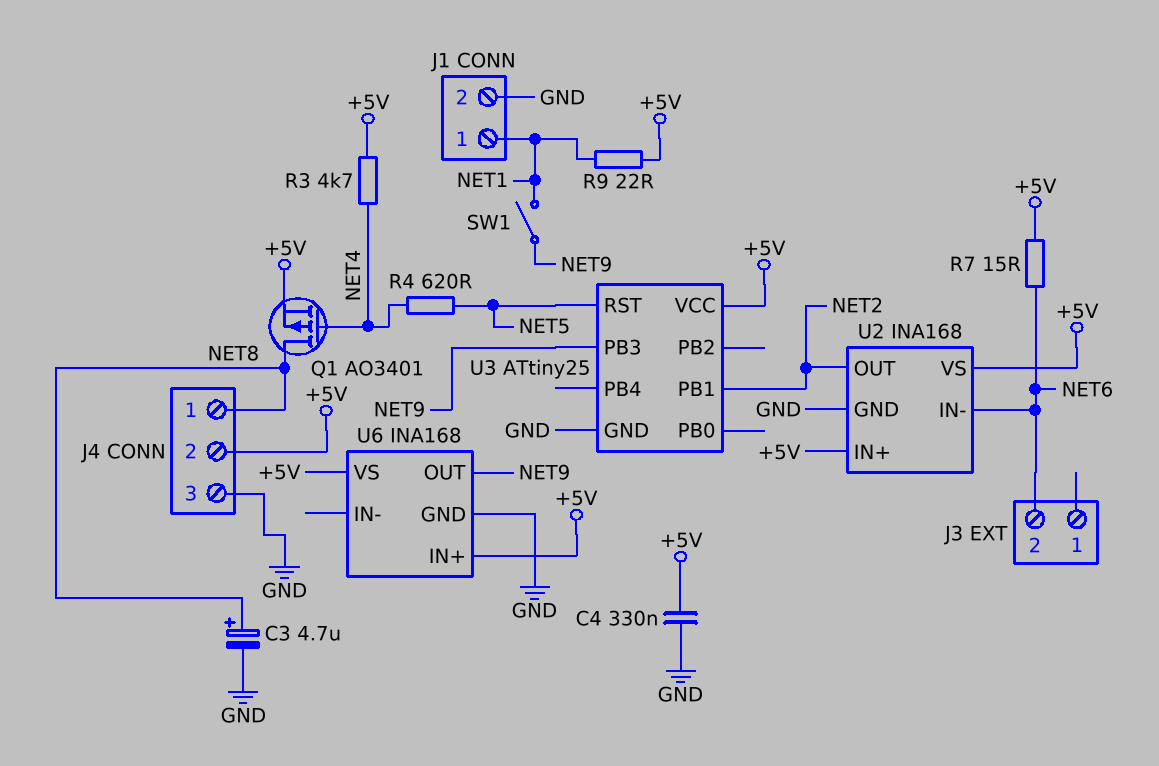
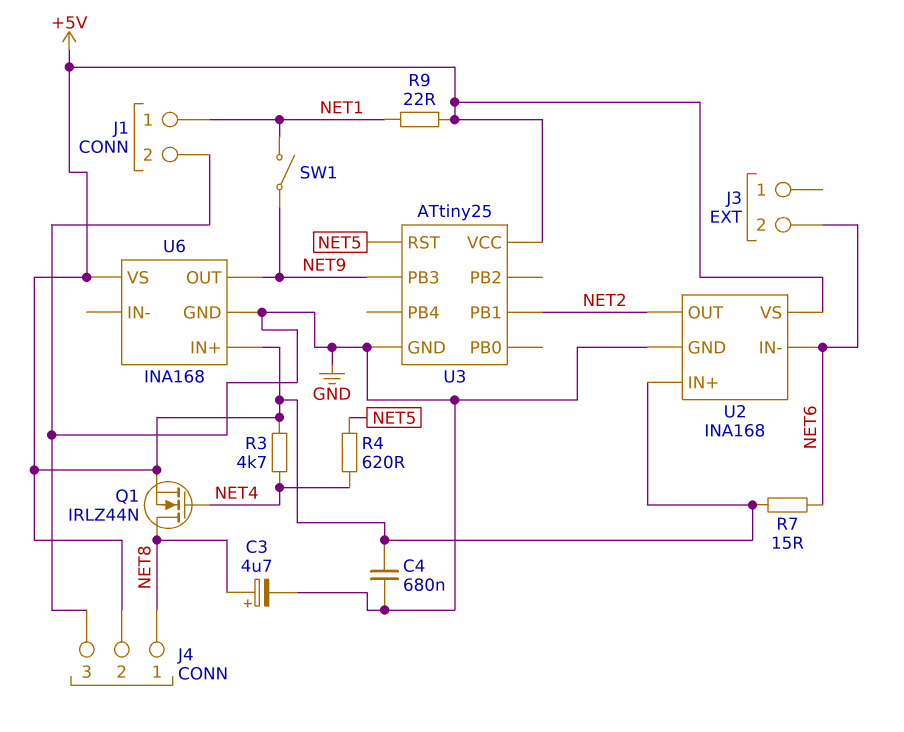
C4: 330nF (+5V, GND) -> 680nF (+5V, GND)
Q1: PMOS AO3401 (G NET4, D NET8, S +5V) -> NMOS IRLZ44N (G NET4, D NET8, S +5V)

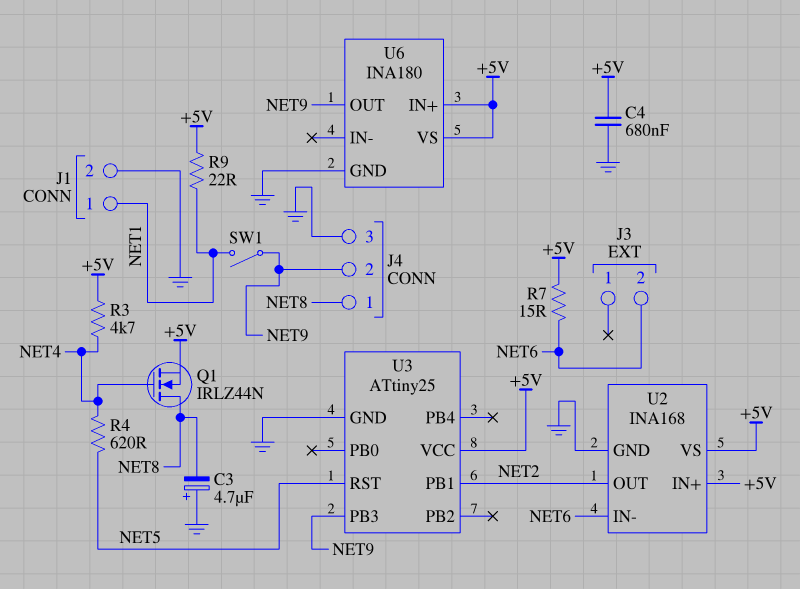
C3: 4.7uF (plus NET8, minus GND) -> 4.7uF (plus GND, minus NET8)
J4 pin 2: +5V -> NET9
U6: INA168 -> INA180

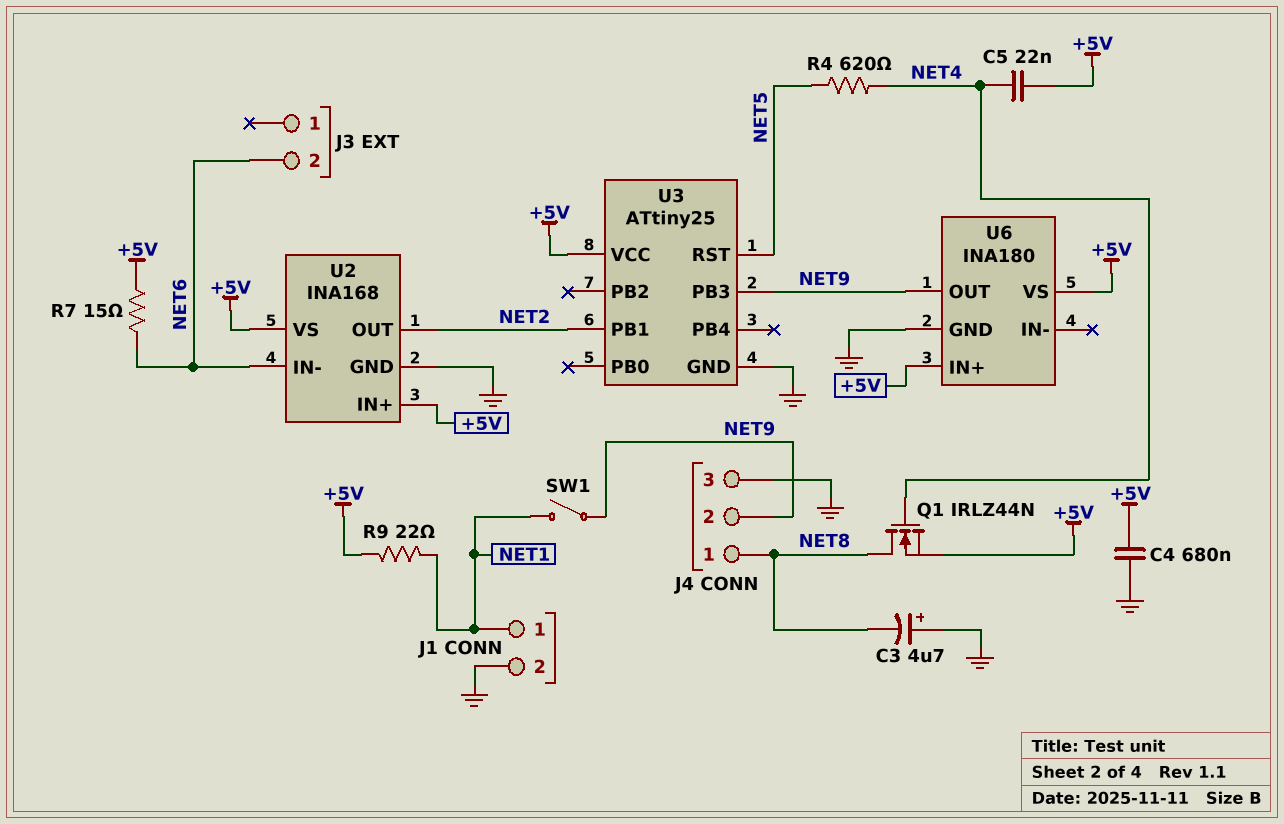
C5: none -> 22nF (+5V, NET4)
R3: 4.7k (+5V, NET4) -> none

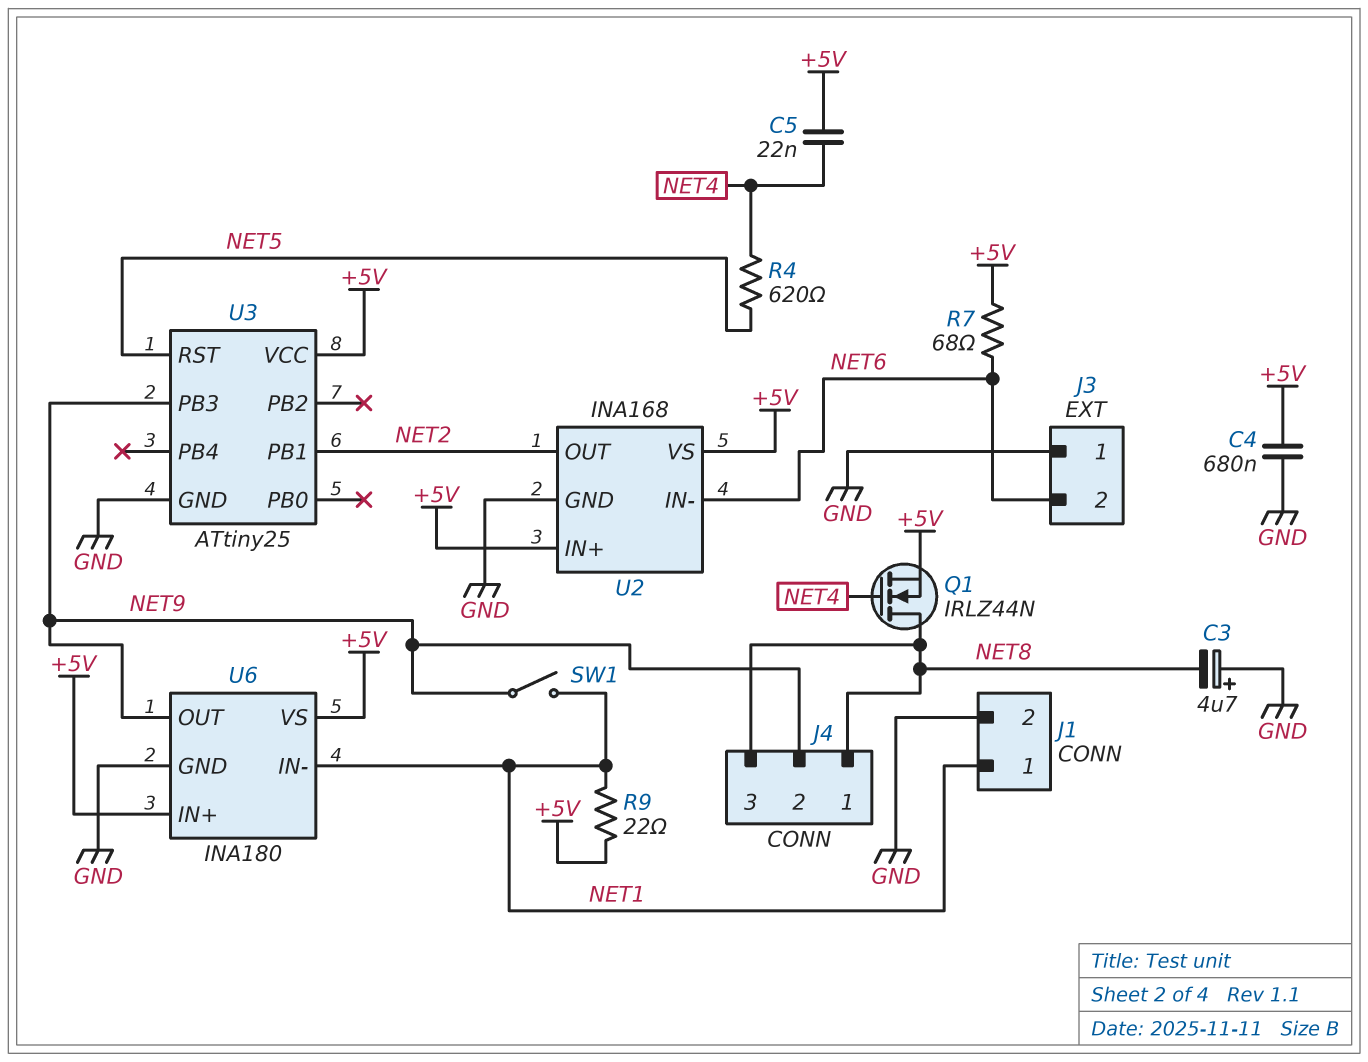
J3 pin 1: none -> GND
J4 pin 3: GND -> NET8
R7: 15 (+5V, NET6) -> 68 (+5V, NET6)
U6 pin IN-: none -> NET1

